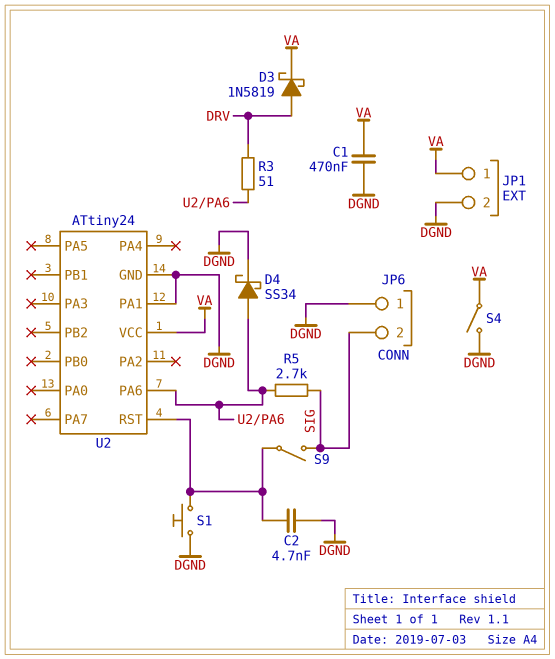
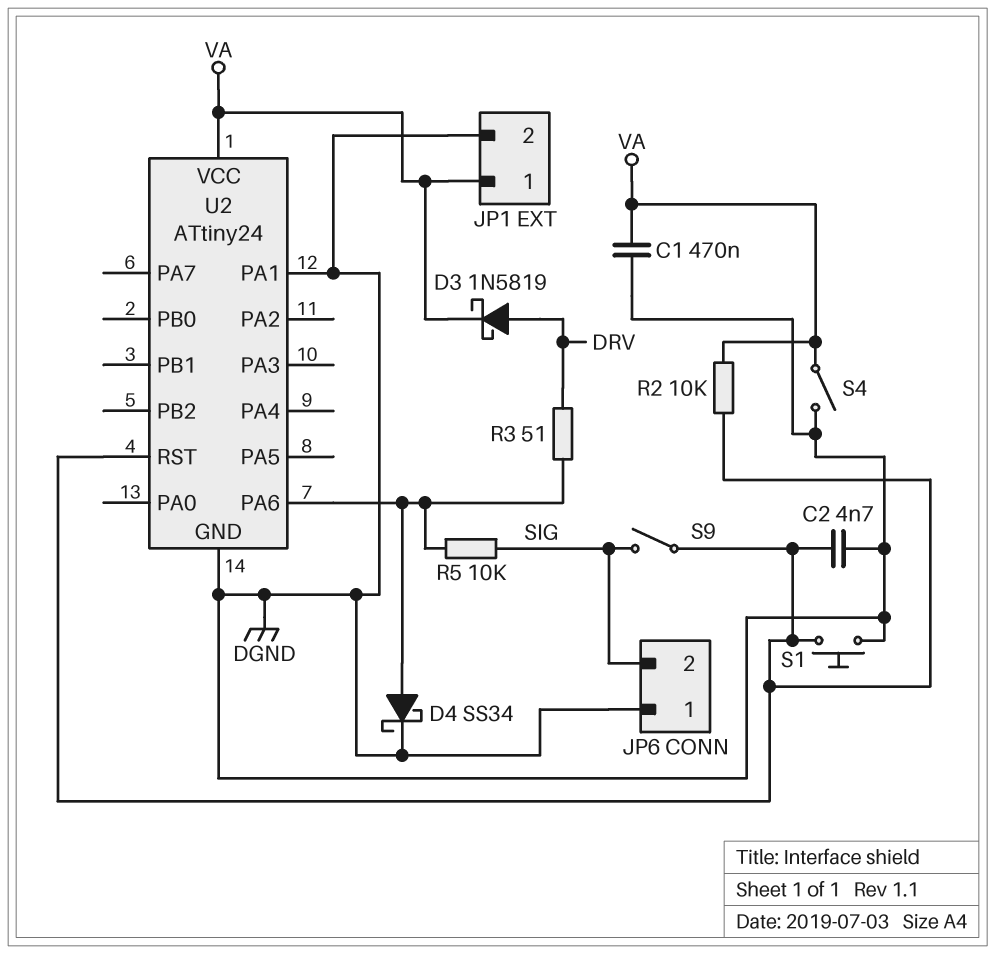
R2: none -> 10k (U2/RST, VA)
R5: 2.7k (SIG, U2/PA6) -> 10k (SIG, U2/PA6)

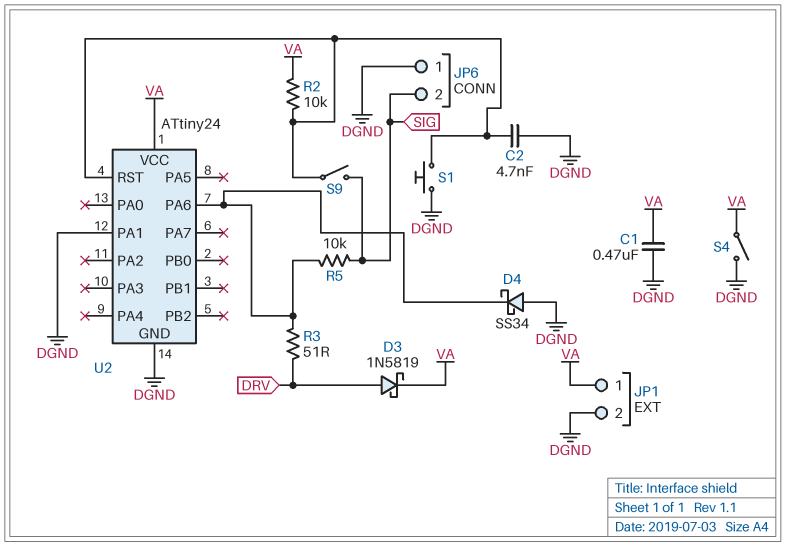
D4: schottky SS34 (A U2/PA6, K DGND) -> schottky SS34 (A DGND, K U2/PA6)

